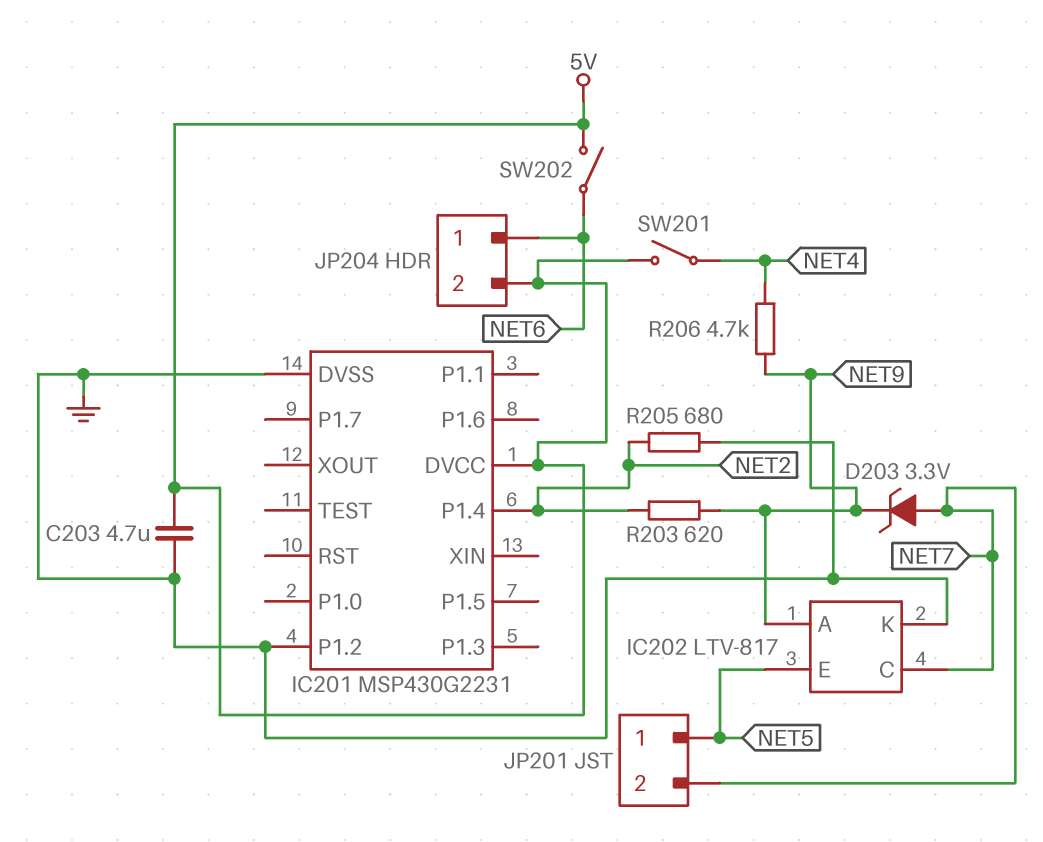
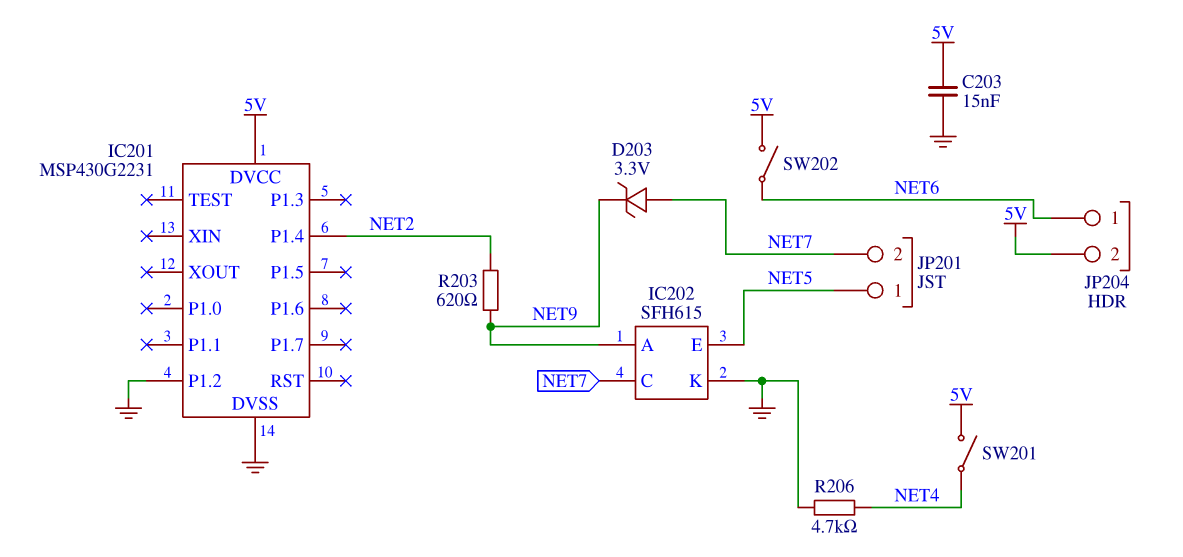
C203: 4.7uF (5V, GND) -> 15nF (5V, GND)
IC202: LTV-817 -> SFH615
R205: 680 (GND, NET2) -> none
R206: 4.7k (NET4, NET9) -> 4.7k (GND, NET4)

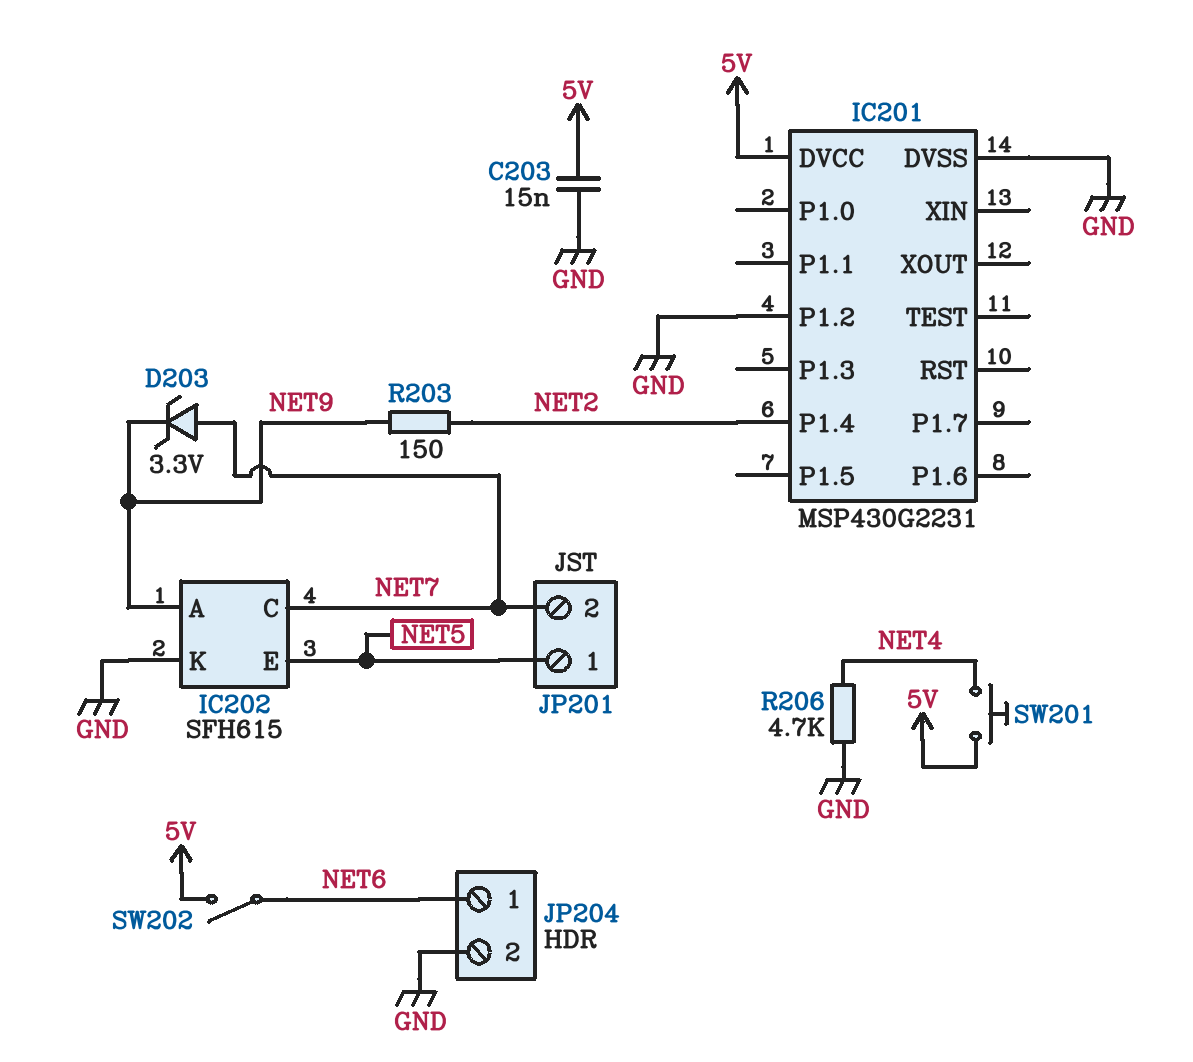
JP204 pin 2: 5V -> GND
R203: 620 (NET2, NET9) -> 150 (NET2, NET9)
SW201: switch (5V, NET4) -> button (5V, NET4)

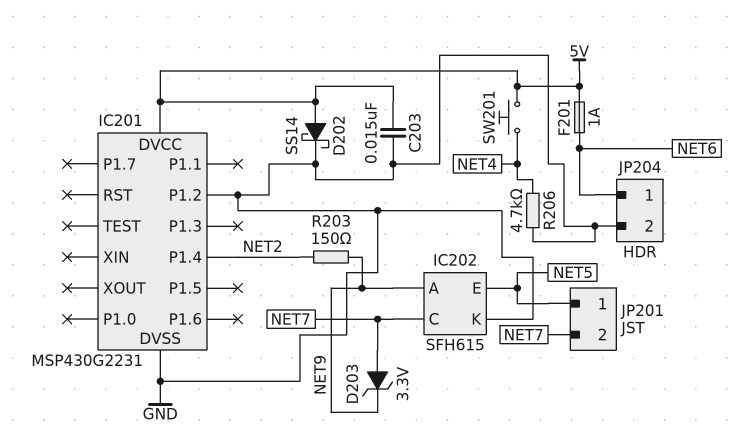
D202: none -> schottky SS14 (A 5V, K GND)
F201: none -> 1A (5V, NET6)
SW202: switch (5V, NET6) -> none

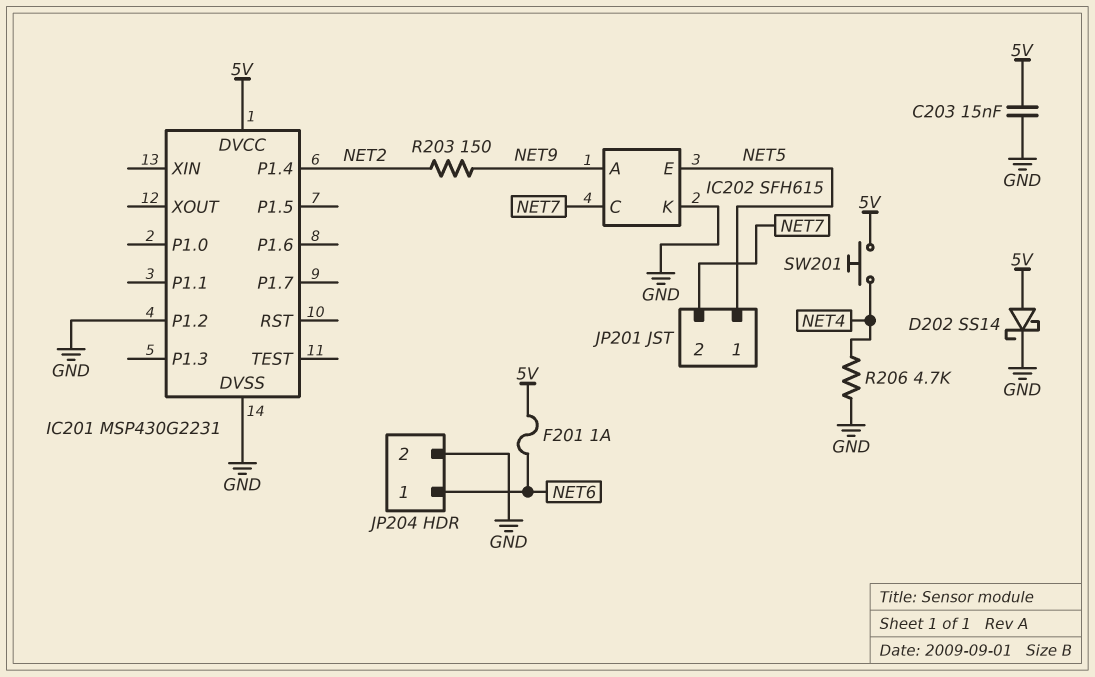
D203: zener 3.3V (A NET7, K NET9) -> none

